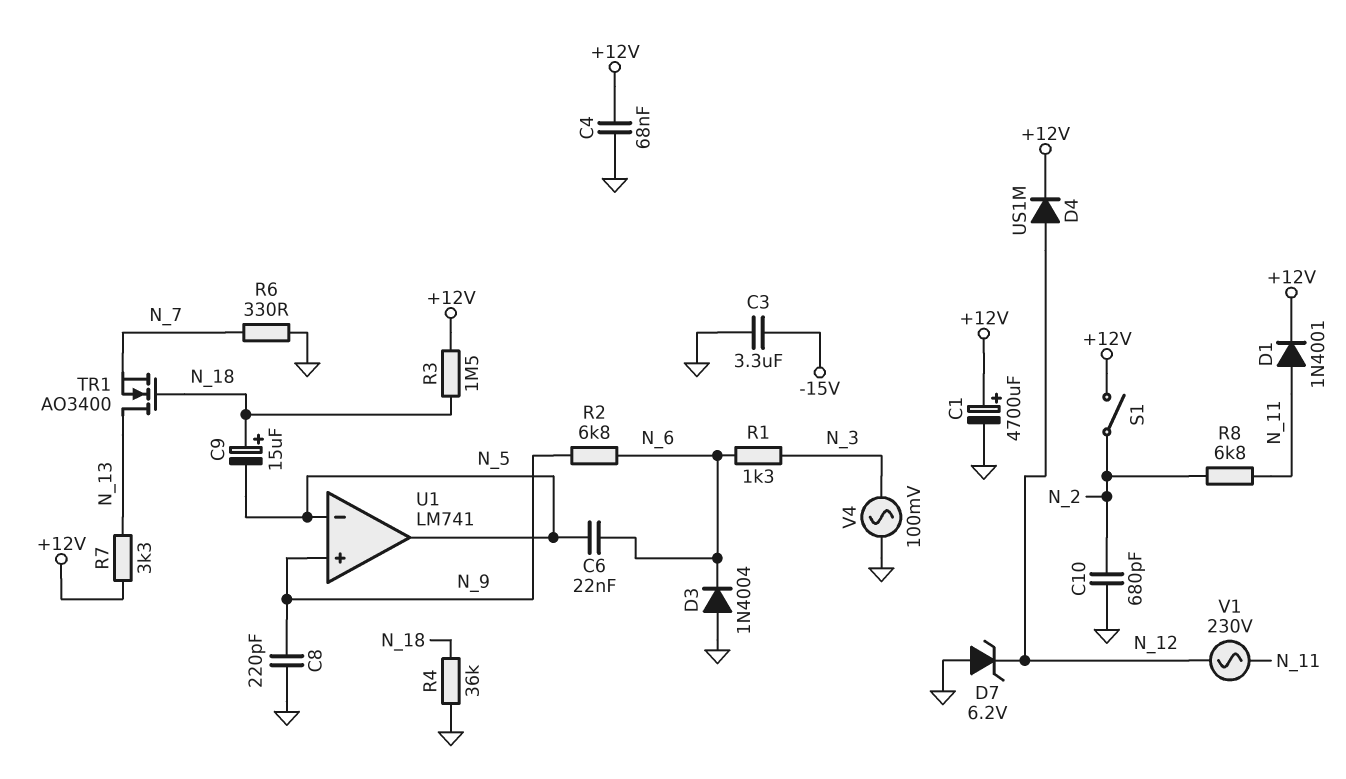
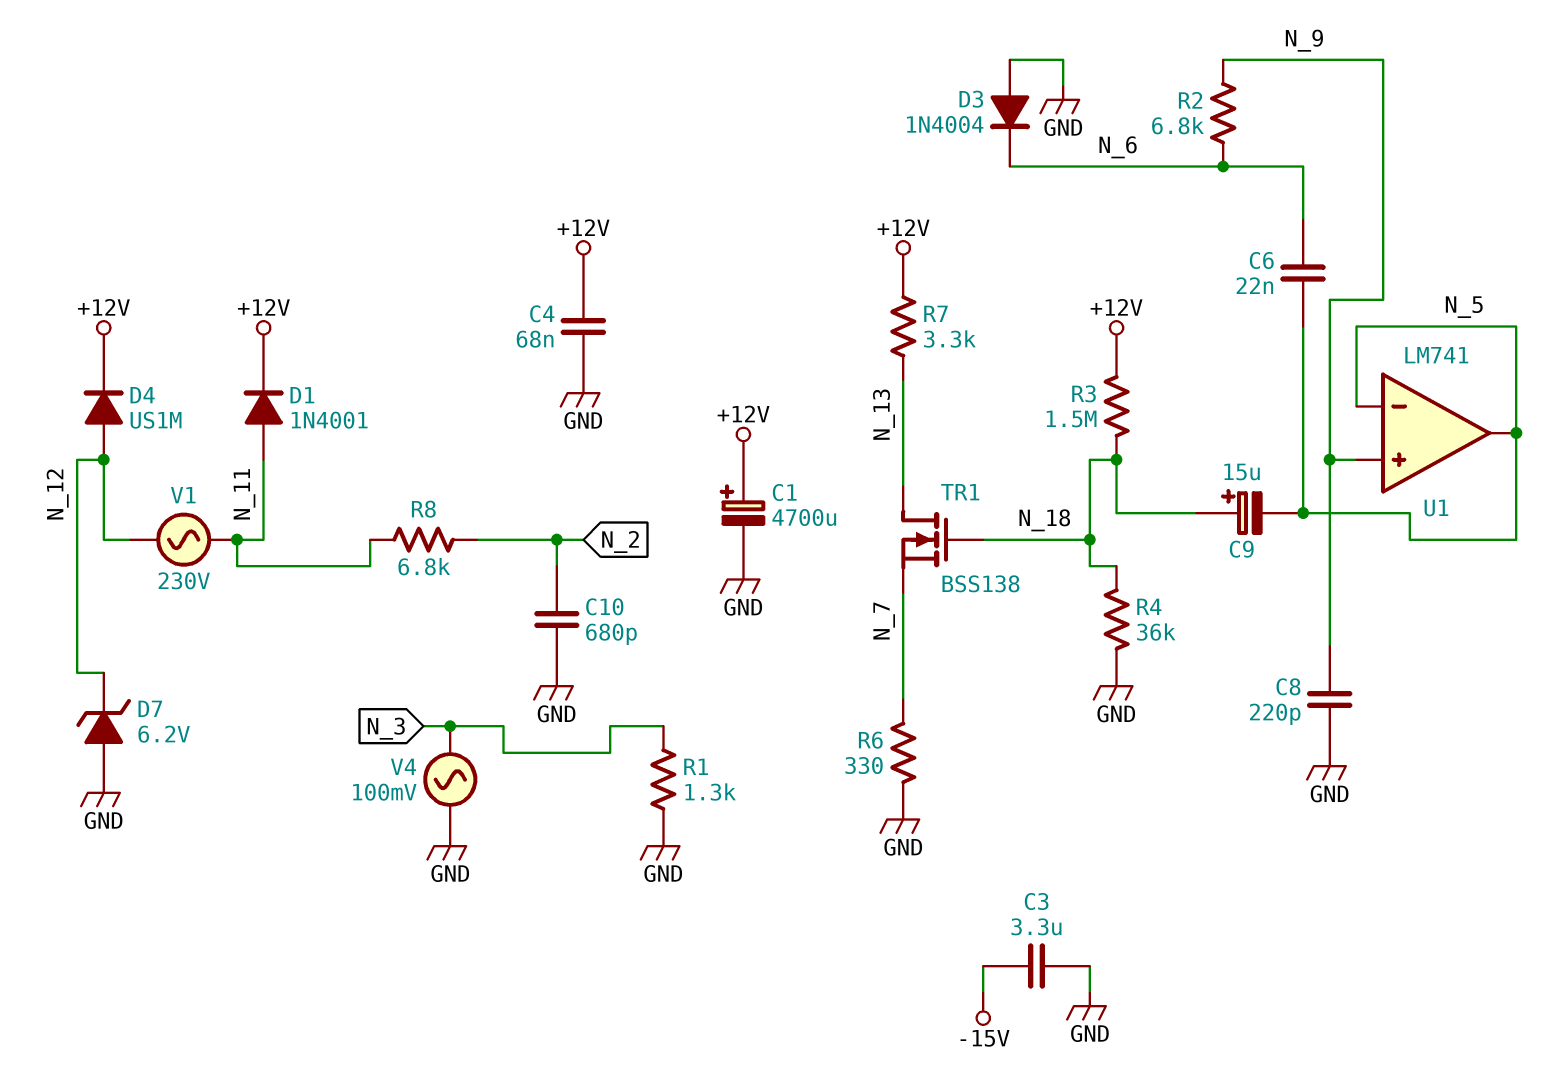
R1: 1.3k (N_3, N_6) -> 1.3k (GND, N_3)
S1: switch (+12V, N_2) -> none
TR1: NMOS AO3400 (G N_18, D N_13, S N_7) -> NMOS BSS138 (G N_18, D N_13, S N_7)

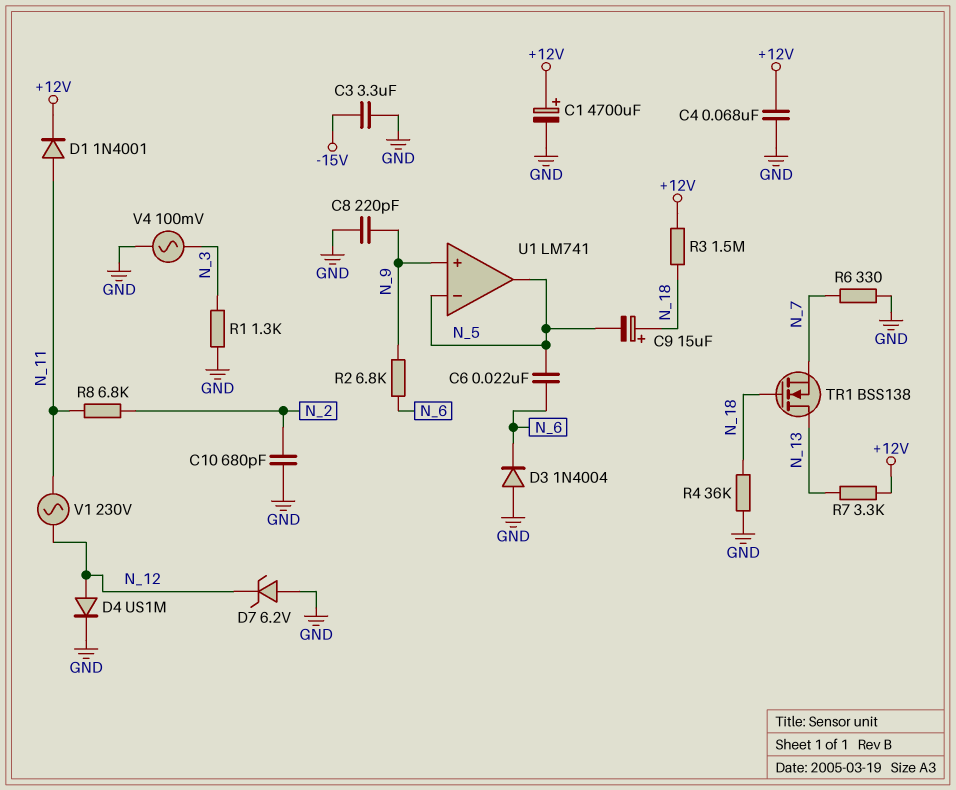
D4: diode US1M (A N_12, K +12V) -> diode US1M (A N_12, K GND)

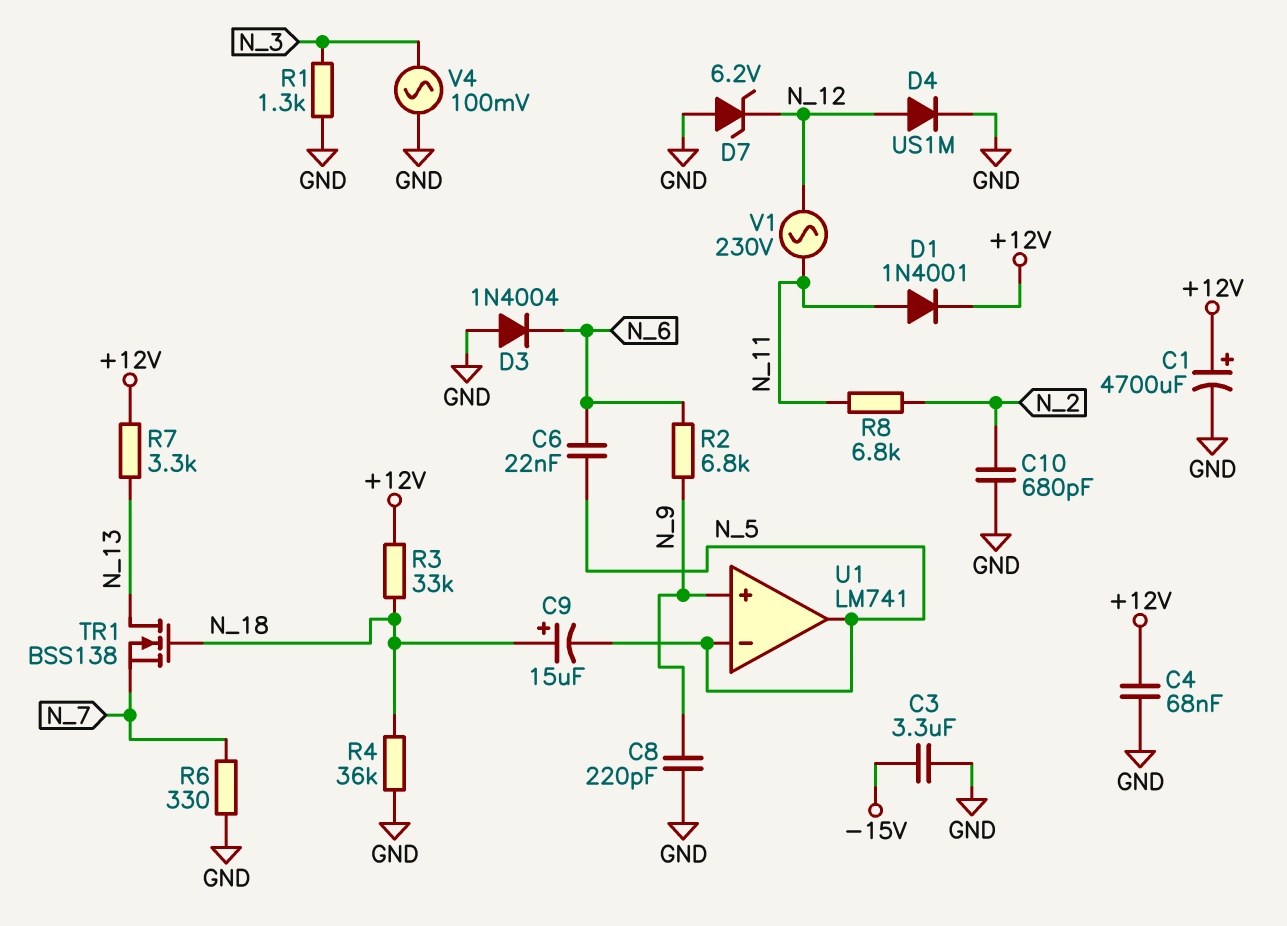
R3: 1.5M (+12V, N_18) -> 33k (+12V, N_18)

